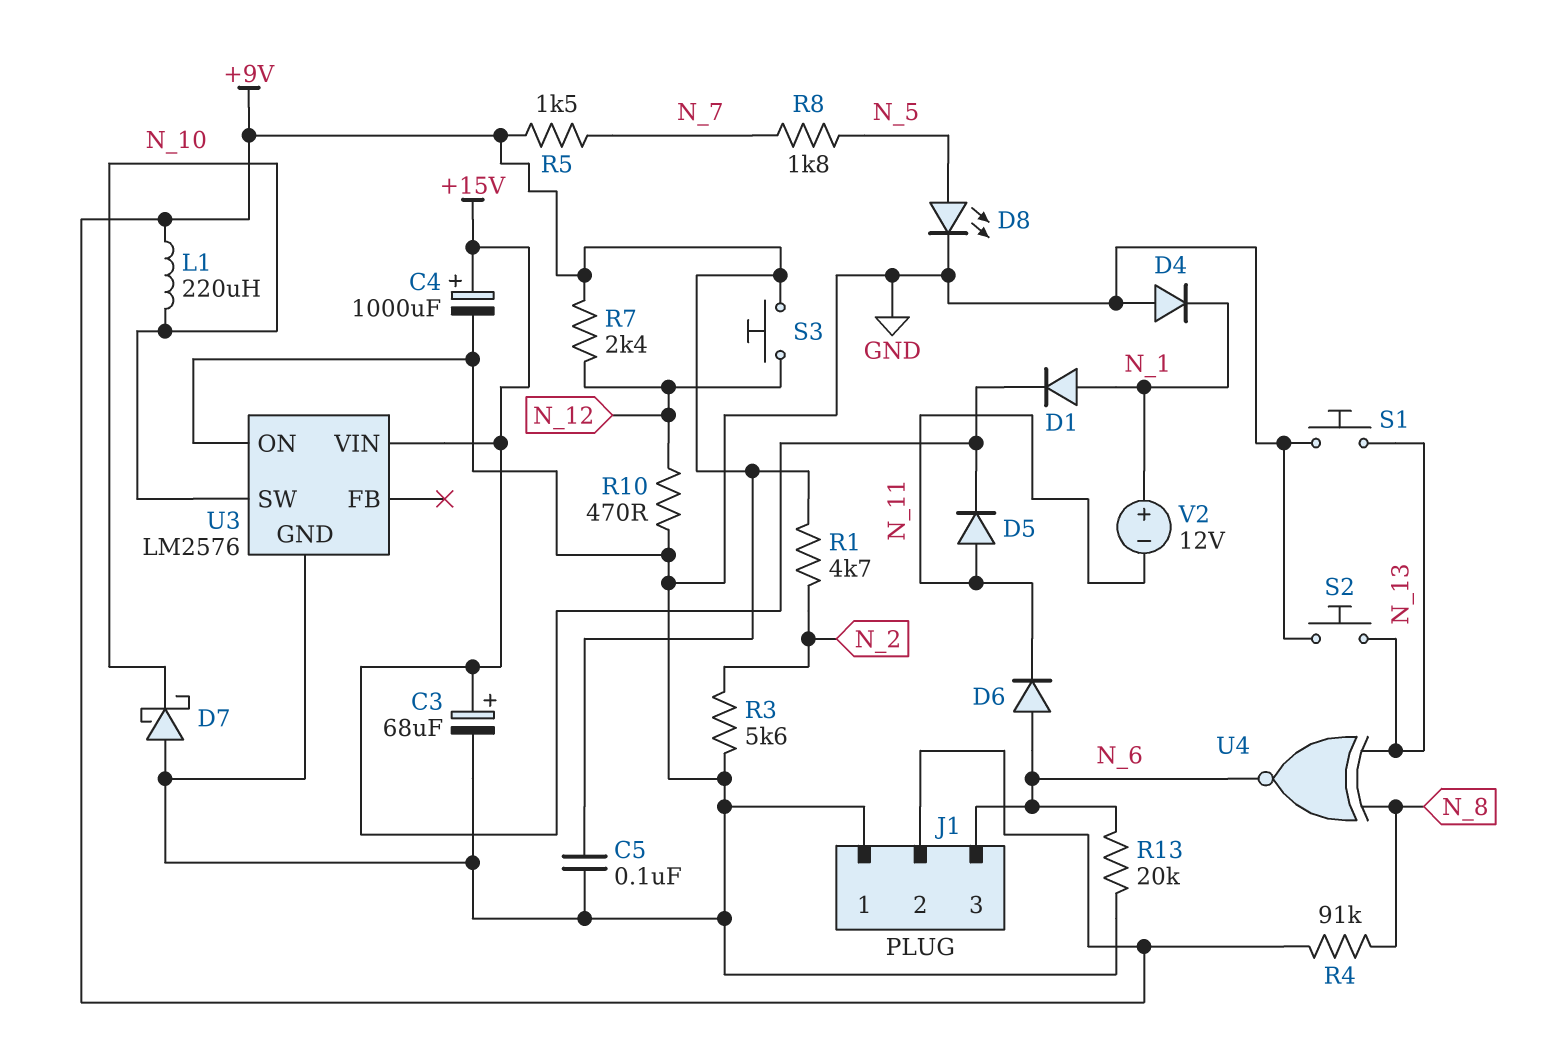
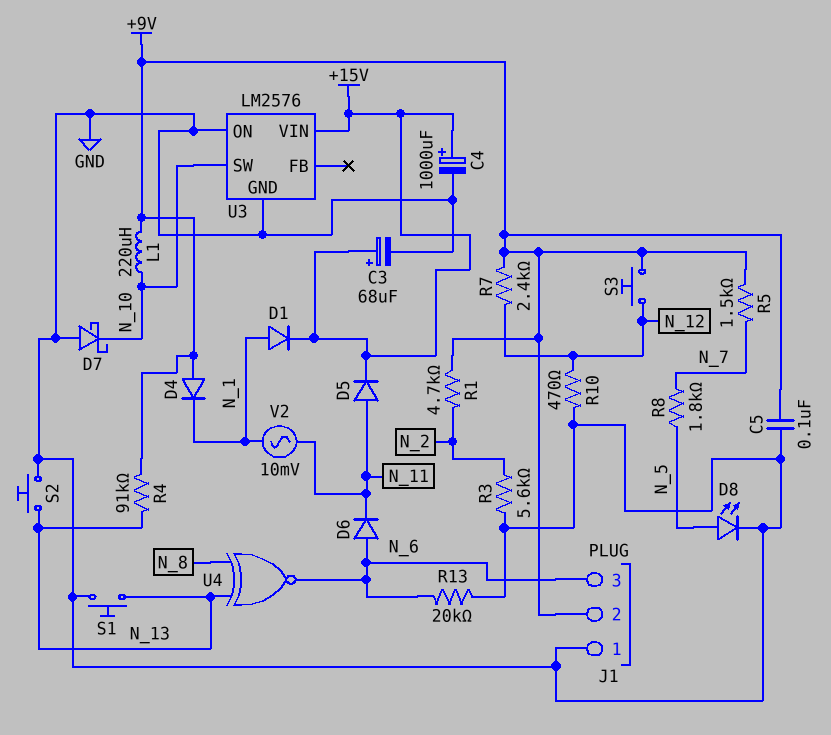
D4: diode (A GND, K N_1) -> diode (A +9V, K N_1)
R4: 91k (+9V, N_8) -> 91k (+9V, N_13)
V2: 12V (plus N_1, minus N_11) -> AC 10mV (N_1, N_11)

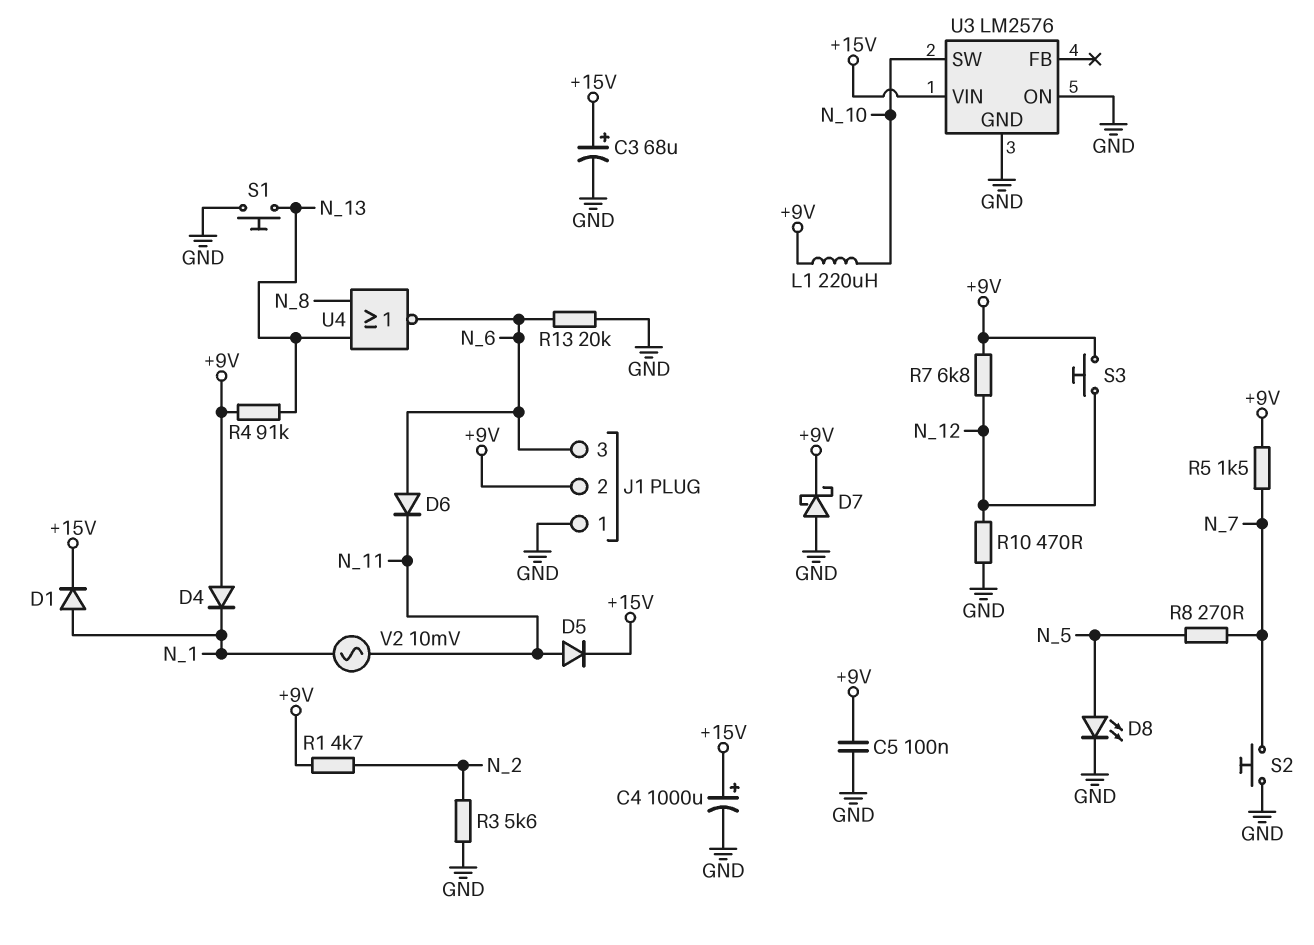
D7: schottky (A GND, K N_10) -> schottky (A GND, K +9V)
R7: 2.4k (+9V, N_12) -> 6.8k (+9V, N_12)
R8: 1.8k (N_5, N_7) -> 270 (N_5, N_7)
S2: button (GND, N_13) -> button (GND, N_7)
U4: XNOR (in N_8, in N_13, out N_6) -> NOR (in N_8, in N_13, out N_6)

